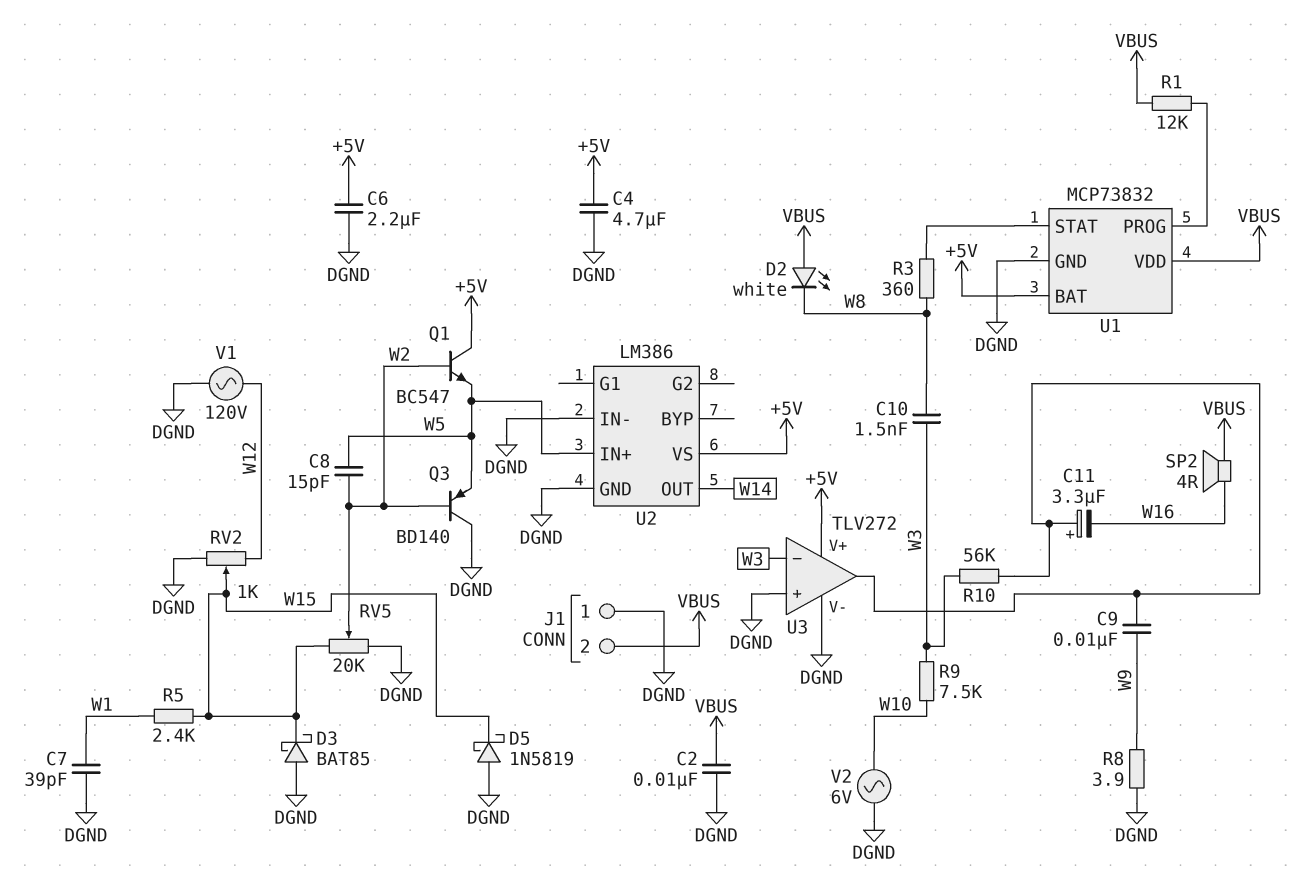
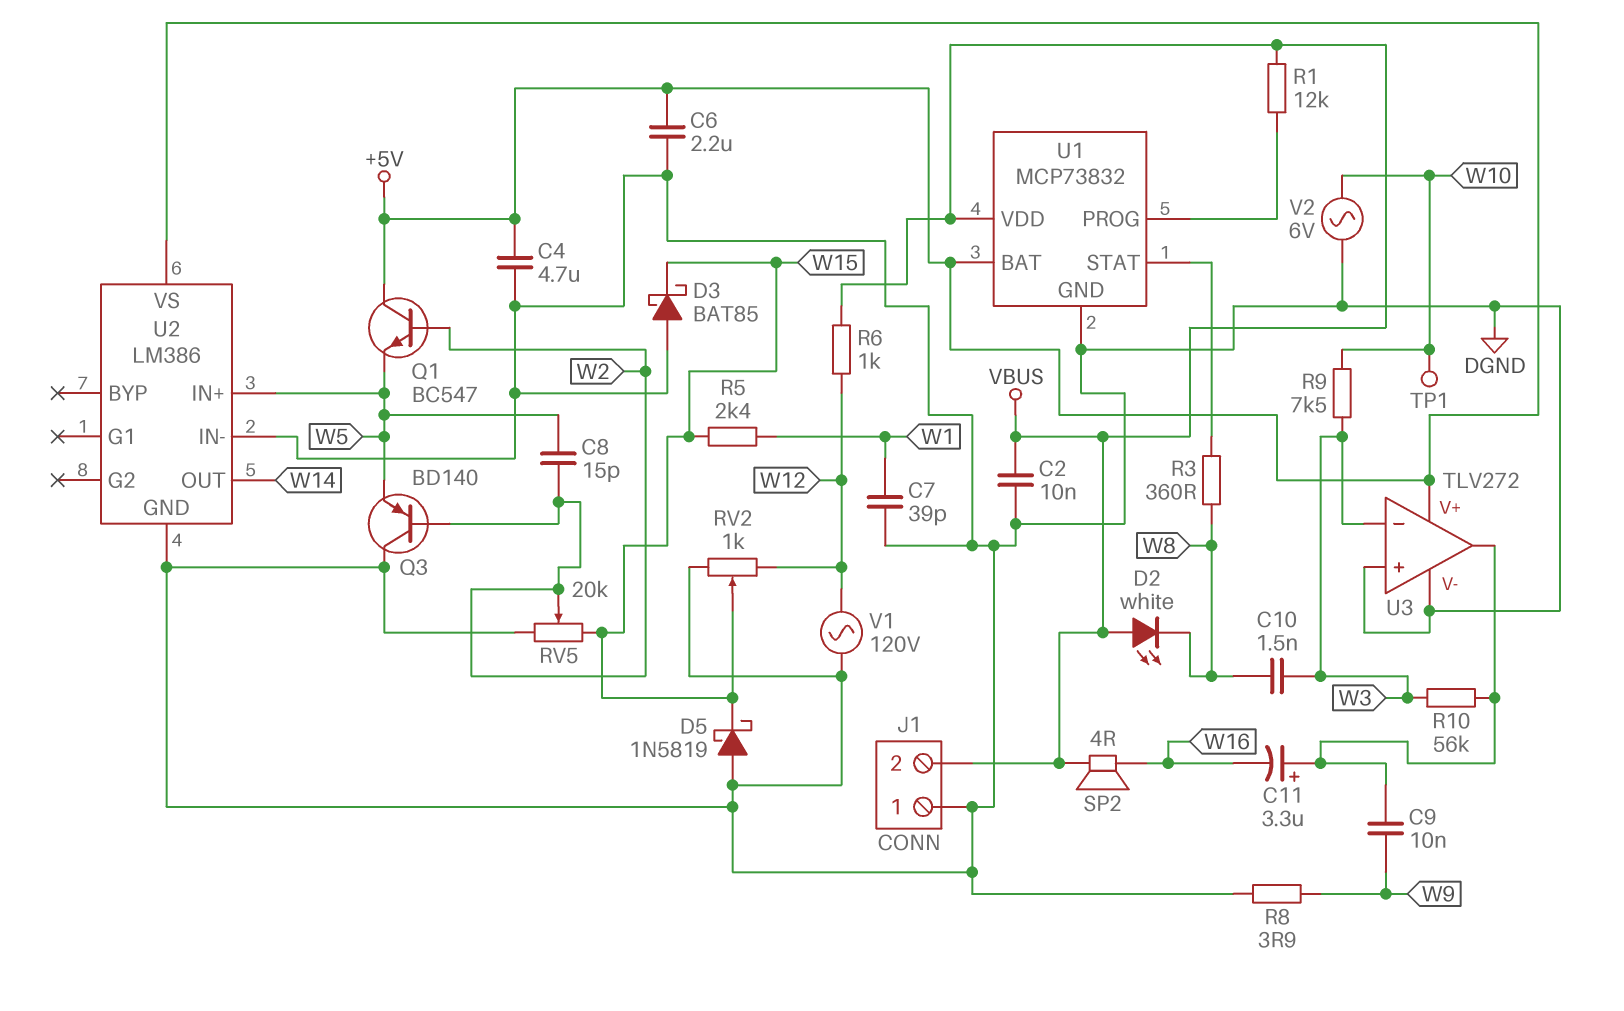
R6: none -> 1k (VBUS, W12)
TP1: none -> test point (W10)

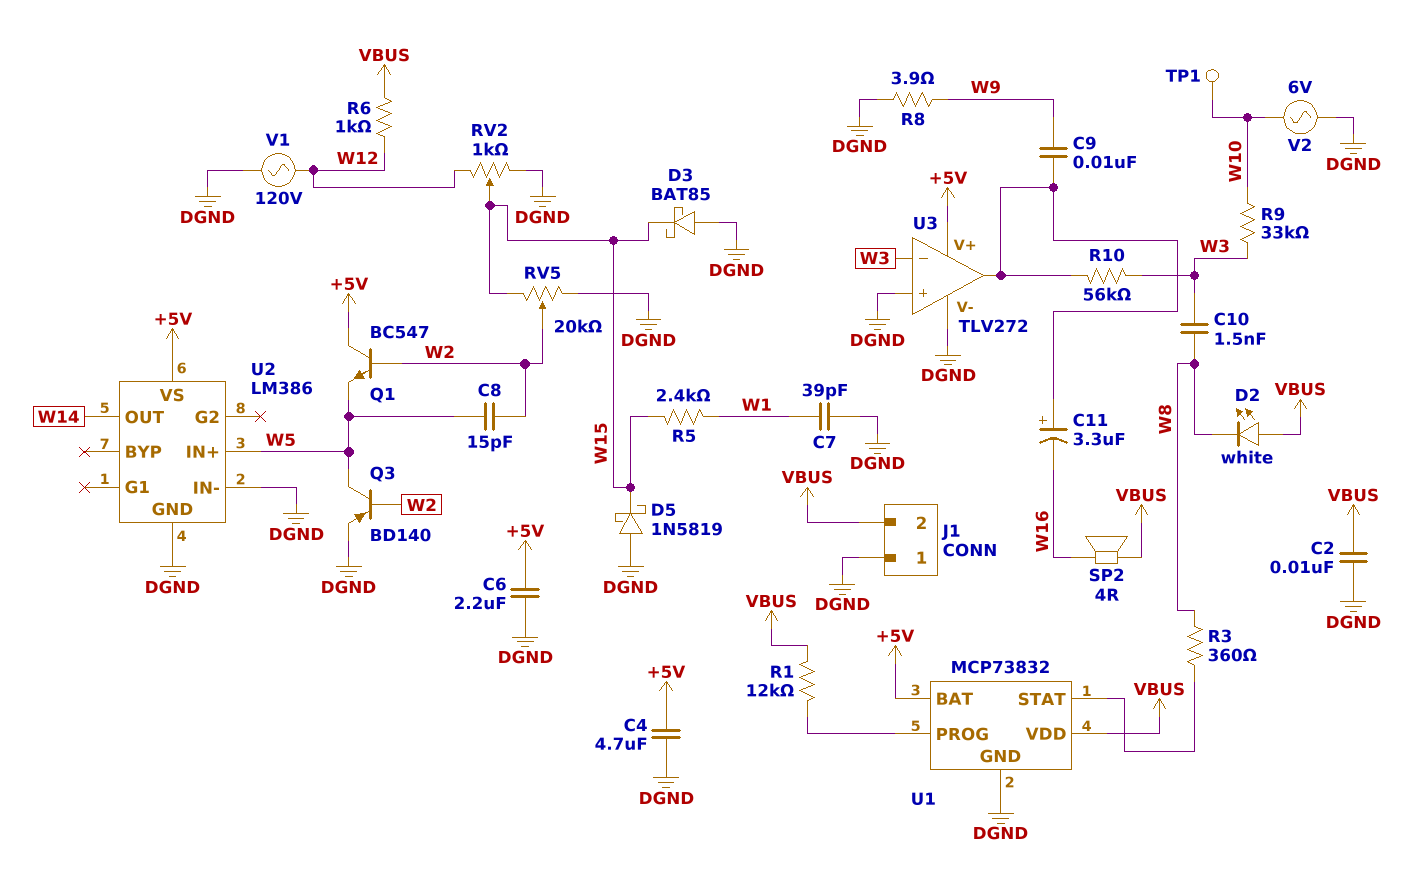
Q3: PNP BD140 (B W2, C DGND, E W5) -> PNP BD140 (B W2, C W5, E DGND)
R9: 7.5k (W3, W10) -> 33k (W3, W10)

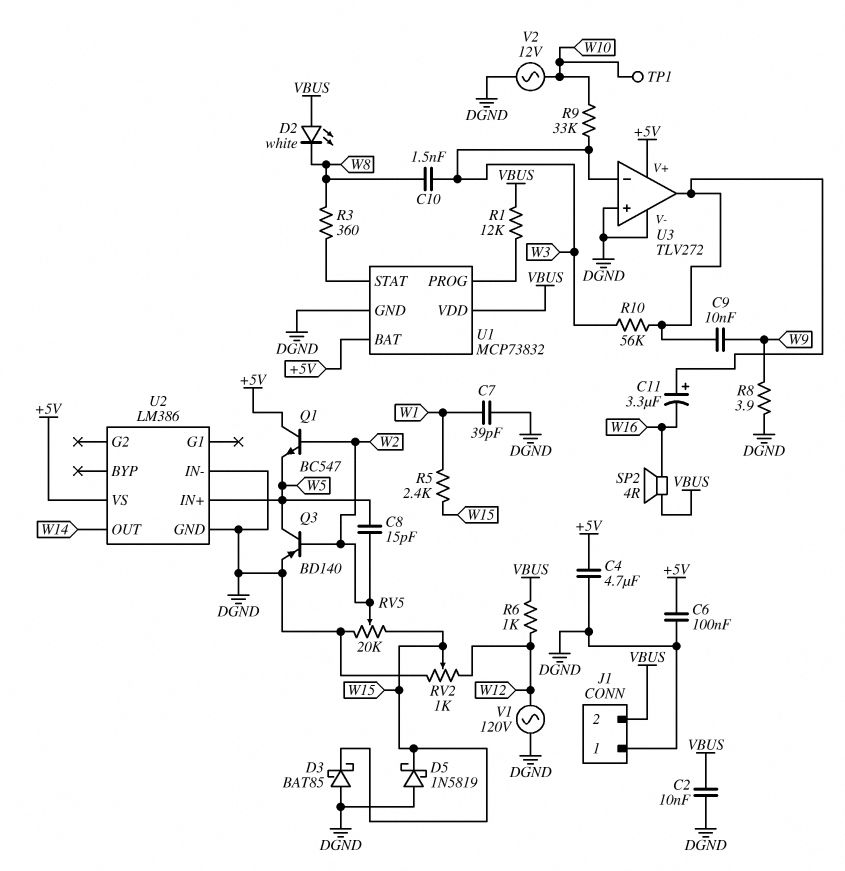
C6: 2.2uF (+5V, DGND) -> 100nF (+5V, DGND)
V2: AC 6V (DGND, W10) -> AC 12V (DGND, W10)

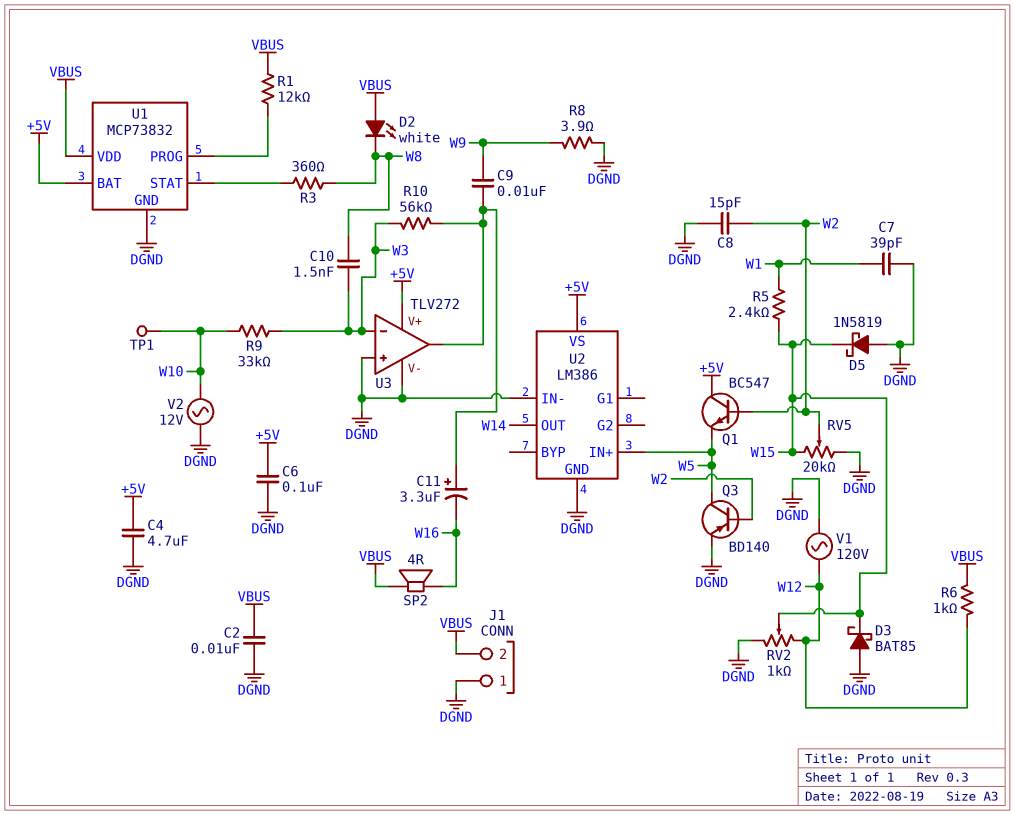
C8: 15pF (W2, W5) -> 15pF (DGND, W2)

